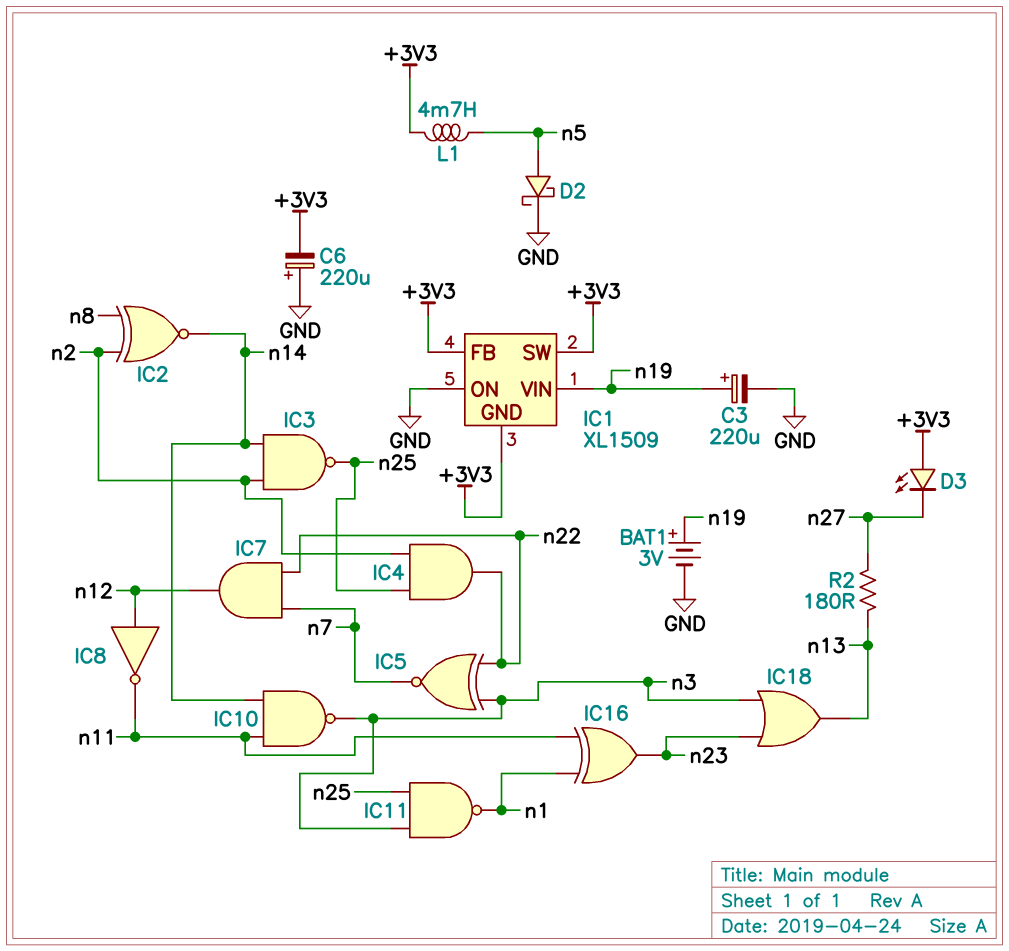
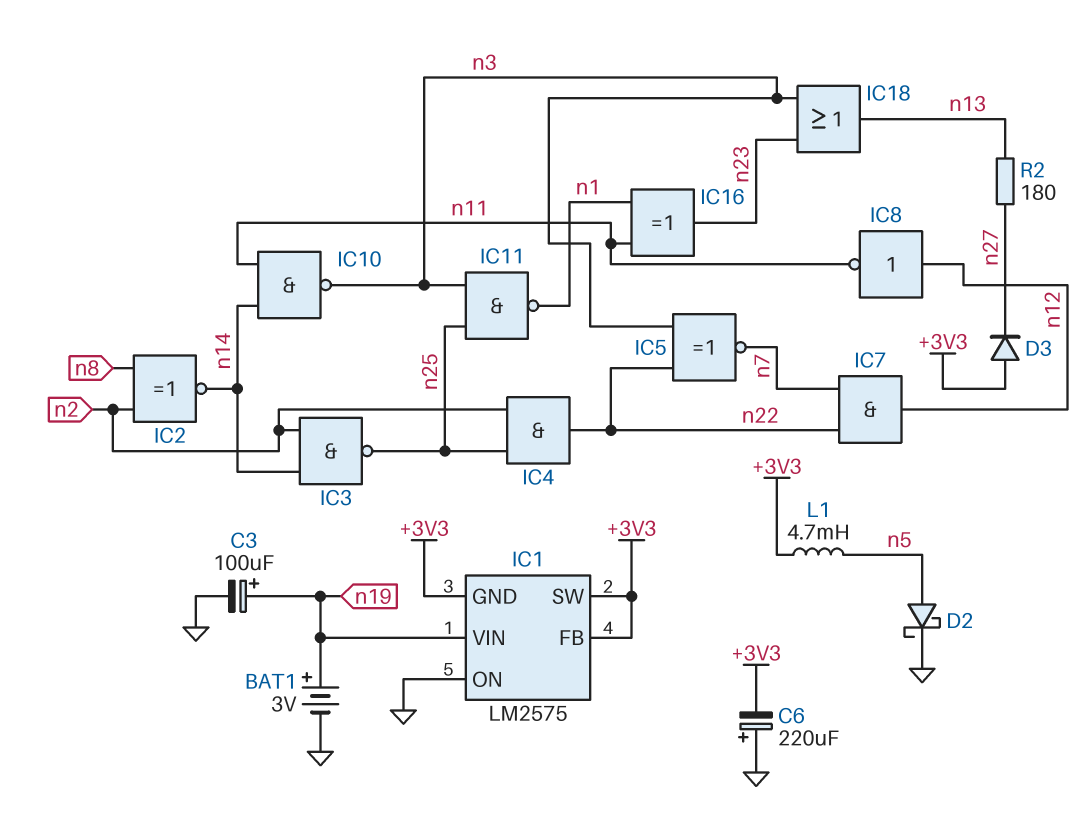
C3: 220uF (plus n19, minus GND) -> 100uF (plus n19, minus GND)
D3: LED (A +3V3, K n27) -> diode (A +3V3, K n27)
IC1: XL1509 -> LM2575

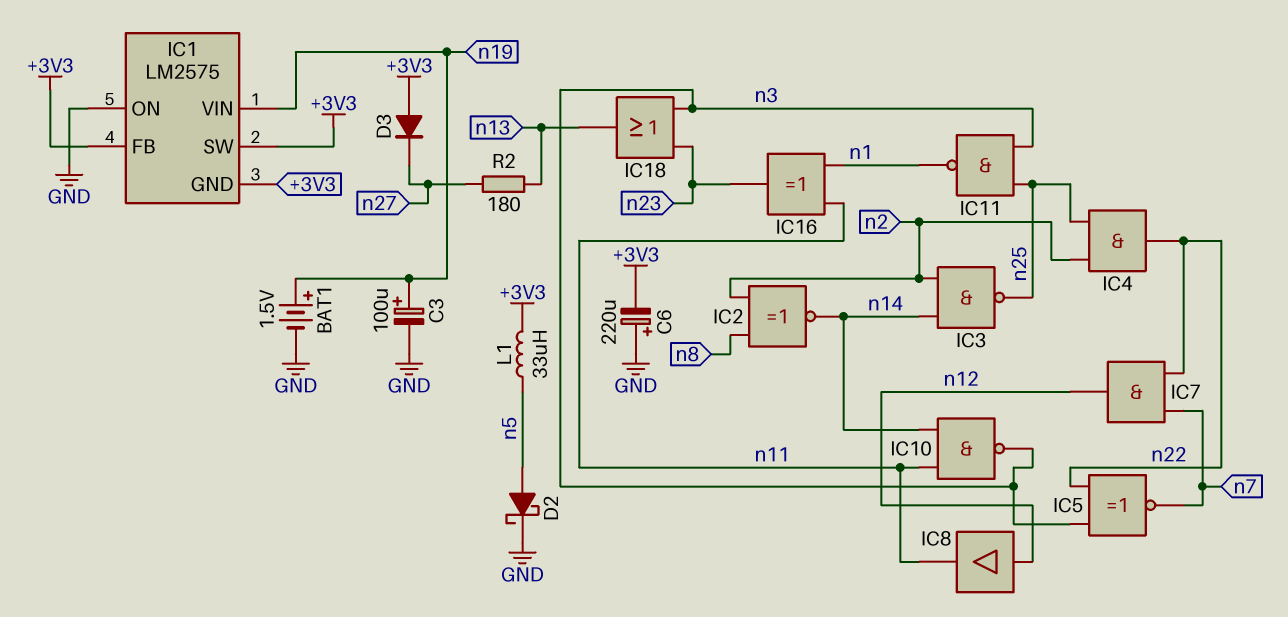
BAT1: 3V (plus n19, minus GND) -> 1.5V (plus n19, minus GND)
IC8: NOT (in n12, out n11) -> buffer (in n12, out n11)
L1: 4.7mH (+3V3, n5) -> 33uH (+3V3, n5)

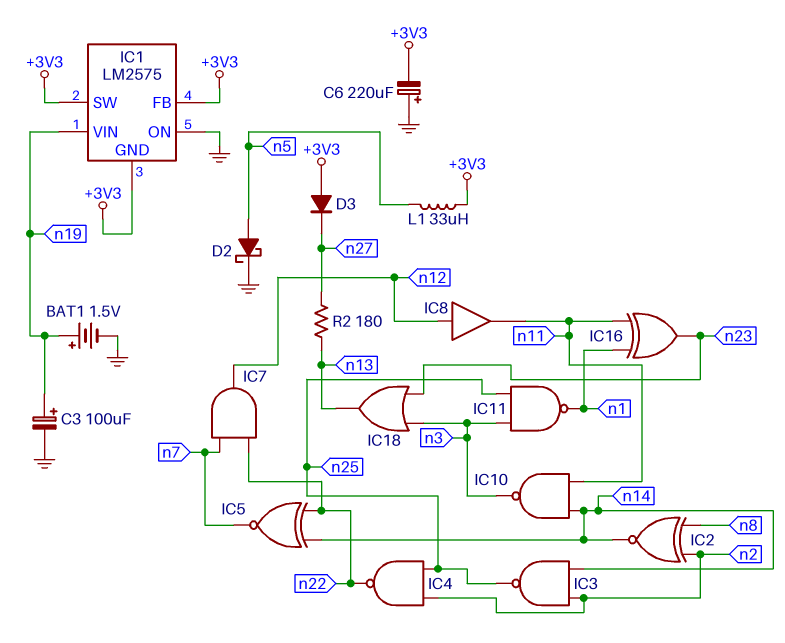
IC4: AND (in n2, in n25, out n22) -> NAND (in n2, in n25, out n22)
IC5: XNOR (in n3, in n22, out n7) -> XNOR (in n14, in n22, out n7)

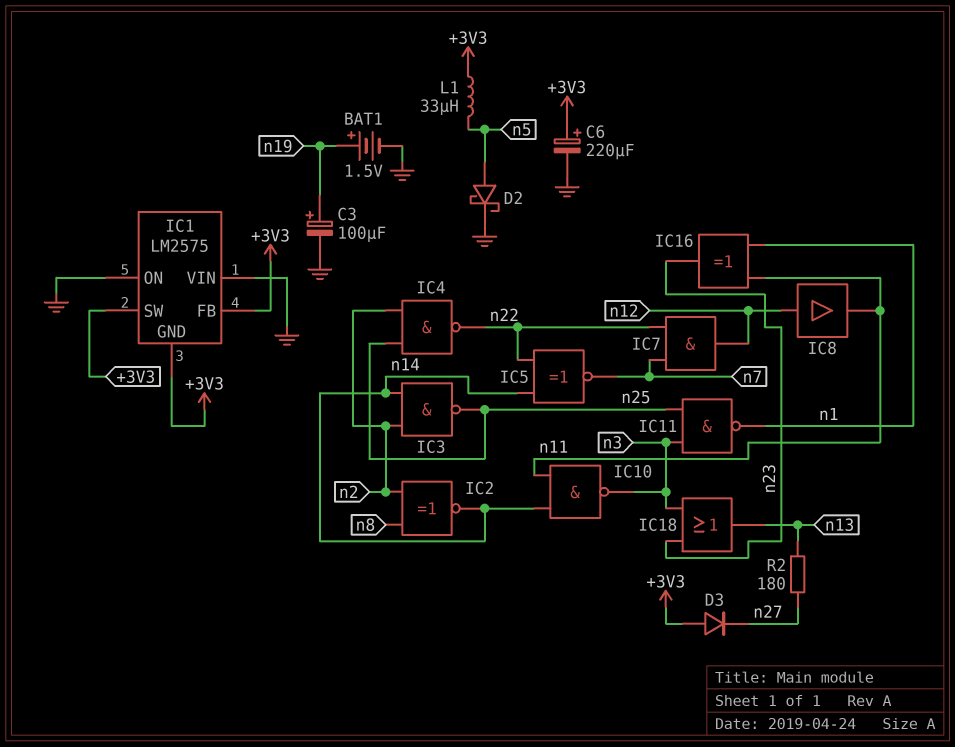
C6: 220uF (plus GND, minus +3V3) -> 220uF (plus +3V3, minus GND)
IC1 pin VIN: n19 -> GND

